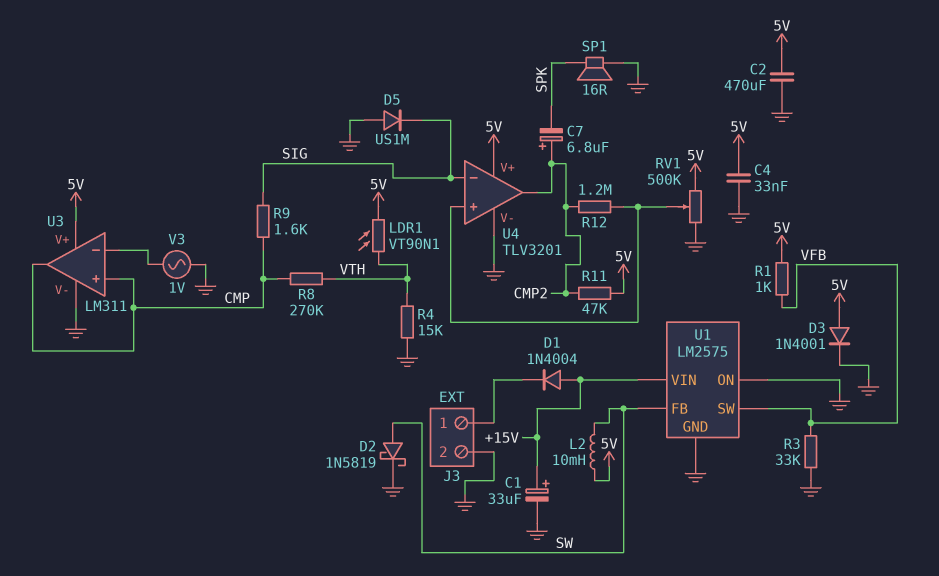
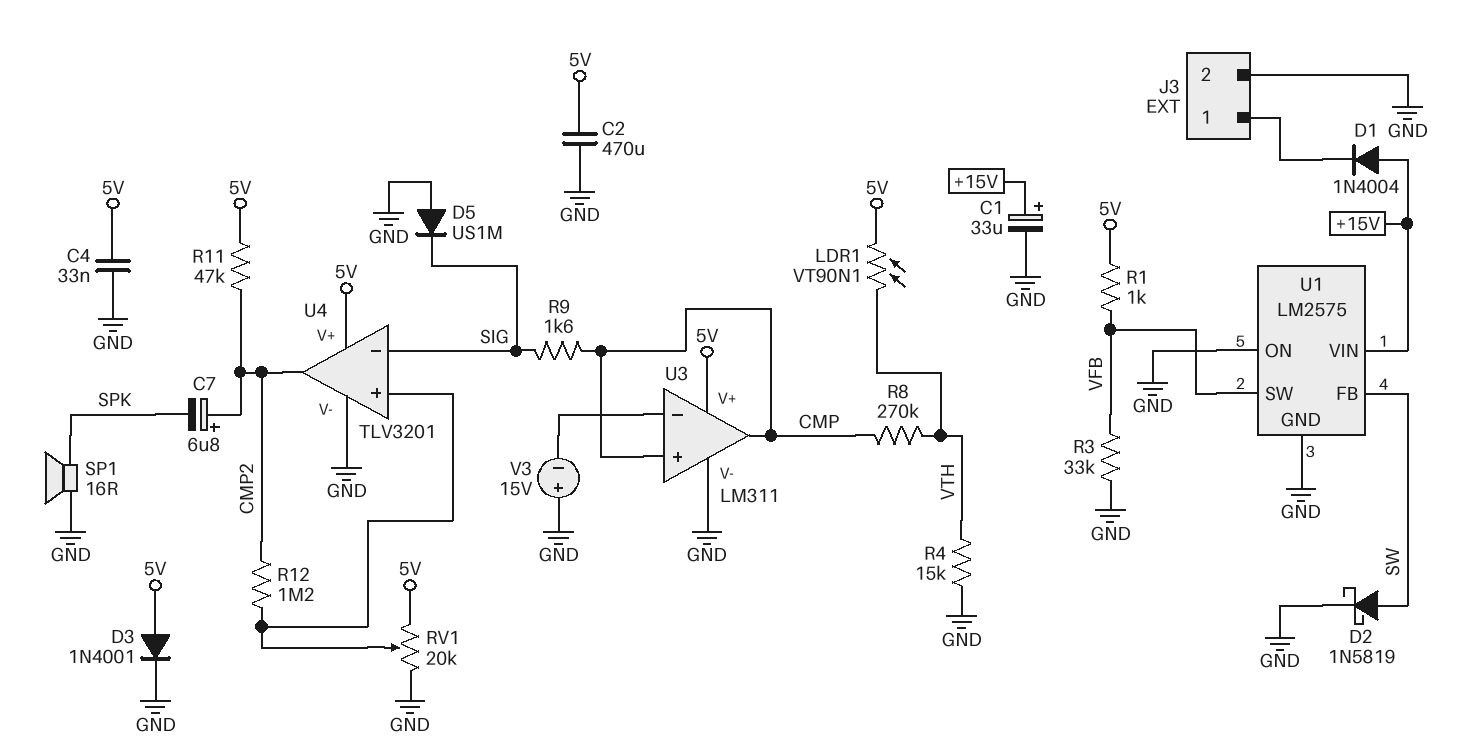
L2: 10mH (5V, SW) -> none
RV1: 500k (5V, GND, wiper U4/in+) -> 20k (5V, GND, wiper U4/in+)
V3: AC 1V (GND, U3/in-) -> 15V (plus GND, minus U3/in-)

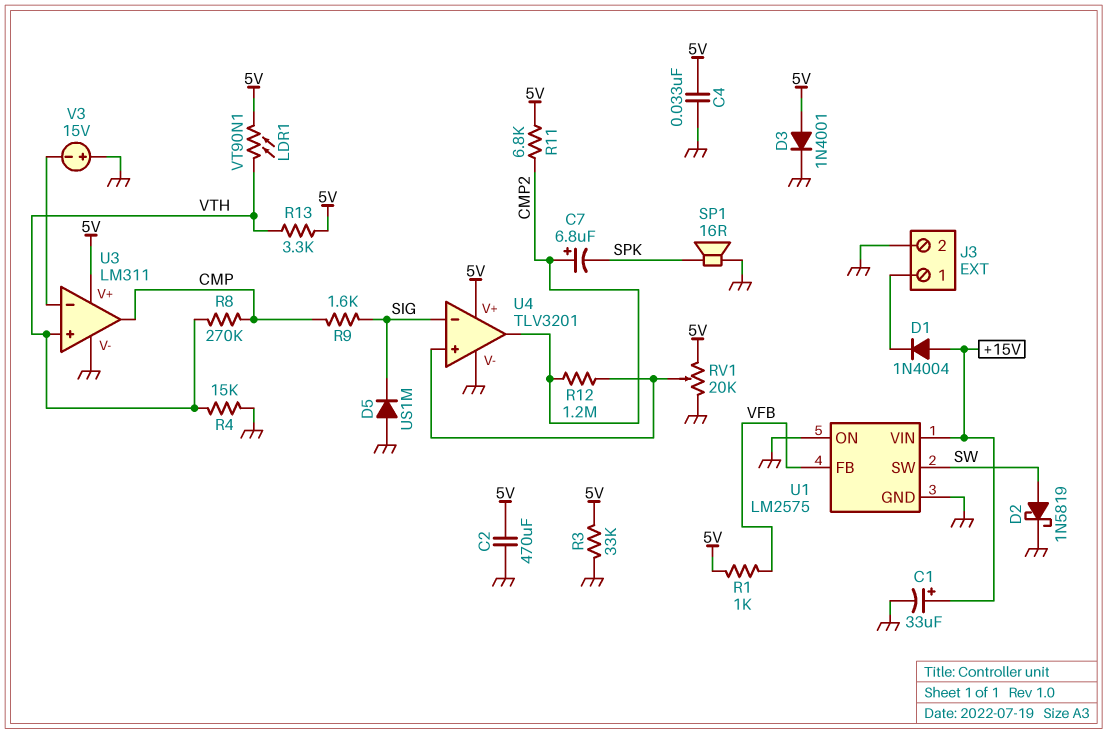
R3: 33k (GND, VFB) -> 33k (5V, GND)
R11: 47k (5V, CMP2) -> 6.8k (5V, CMP2)
R13: none -> 3.3k (5V, VTH)
U1 pin FB: SW -> VFB
U1 pin SW: VFB -> SW
U3 pin in+: CMP -> VTH

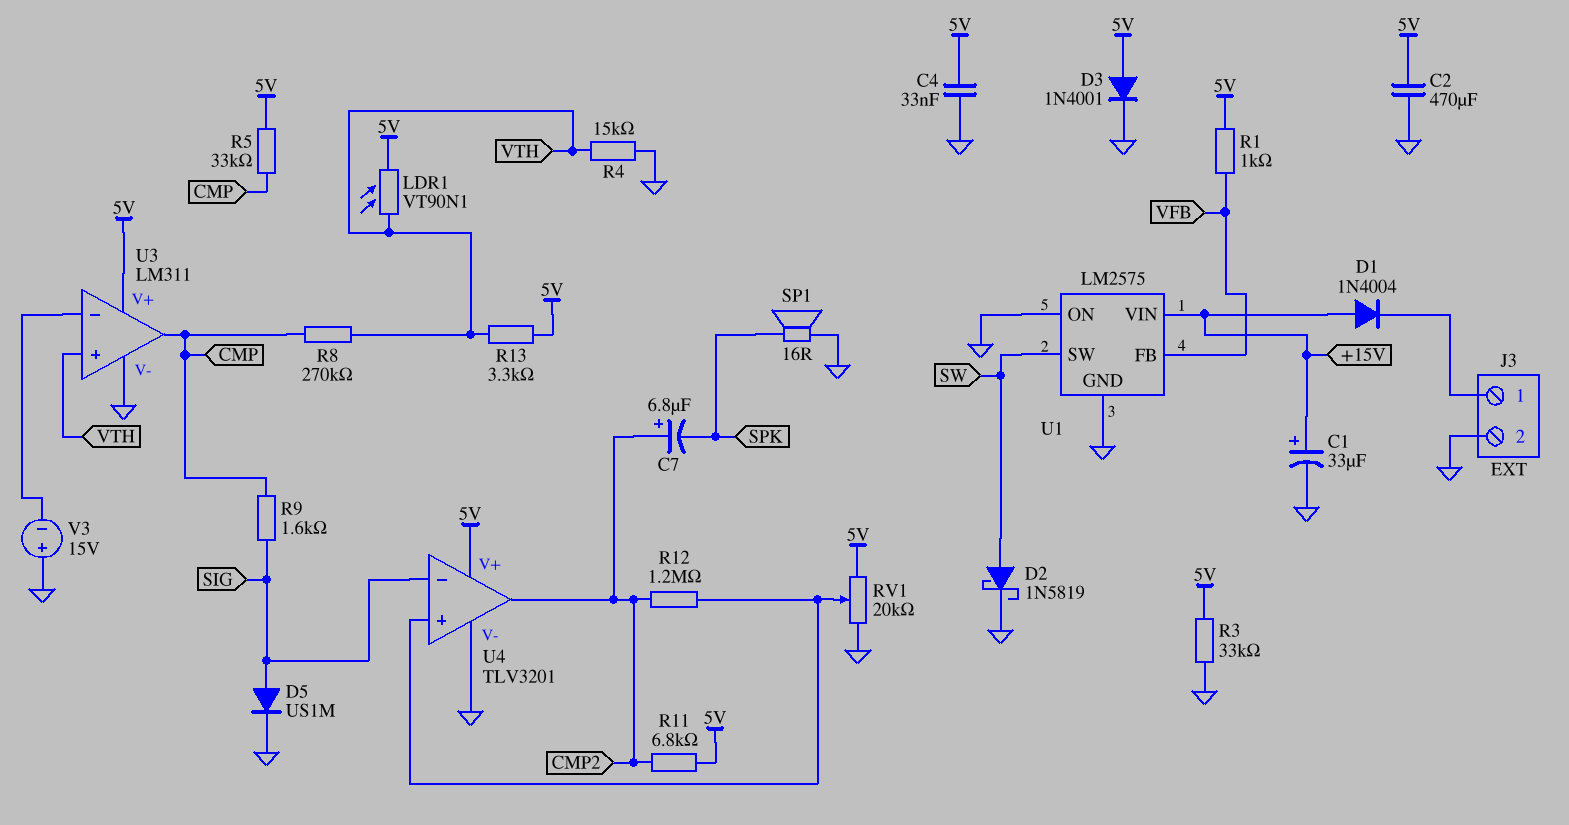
D5: diode US1M (A GND, K SIG) -> diode US1M (A SIG, K GND)
R5: none -> 33k (5V, CMP)

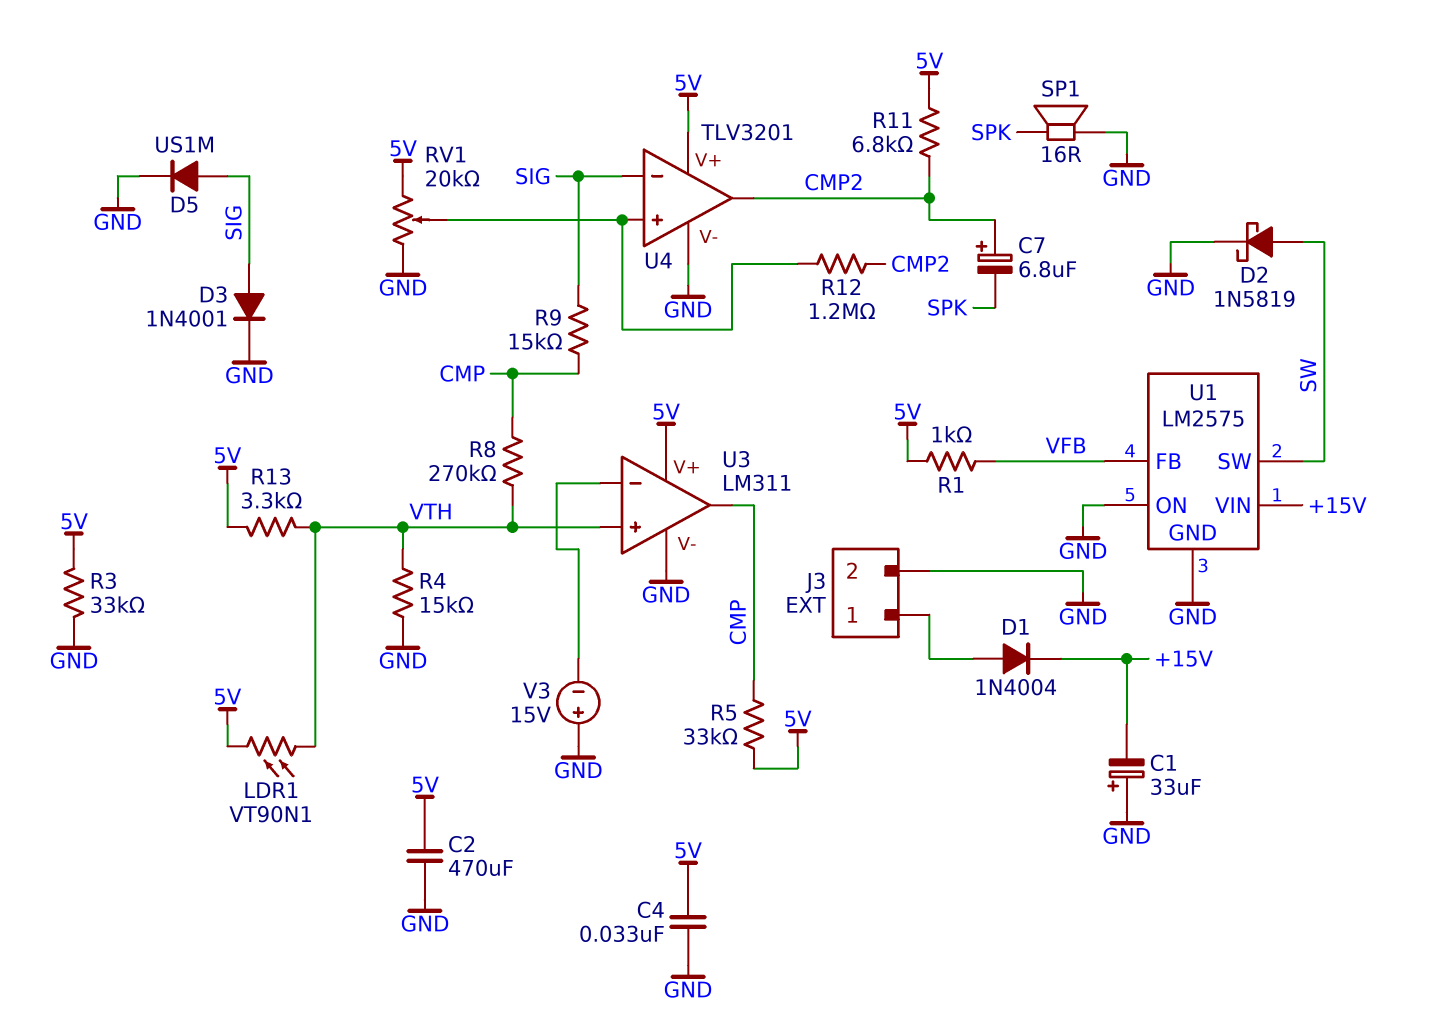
C1: 33uF (plus +15V, minus GND) -> 33uF (plus GND, minus +15V)
D1: diode 1N4004 (A +15V, K J3/1) -> diode 1N4004 (A J3/1, K +15V)
D3: diode 1N4001 (A 5V, K GND) -> diode 1N4001 (A SIG, K GND)
R9: 1.6k (CMP, SIG) -> 15k (CMP, SIG)

